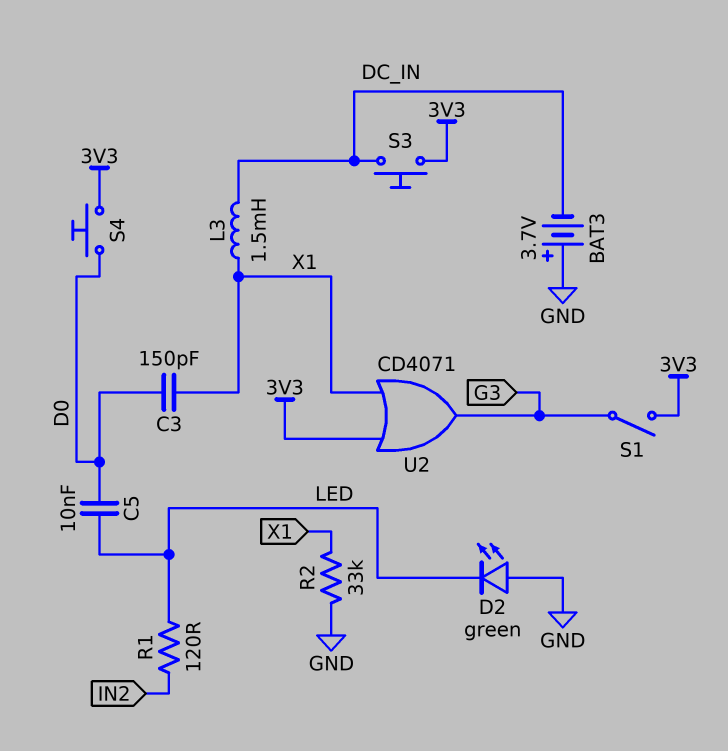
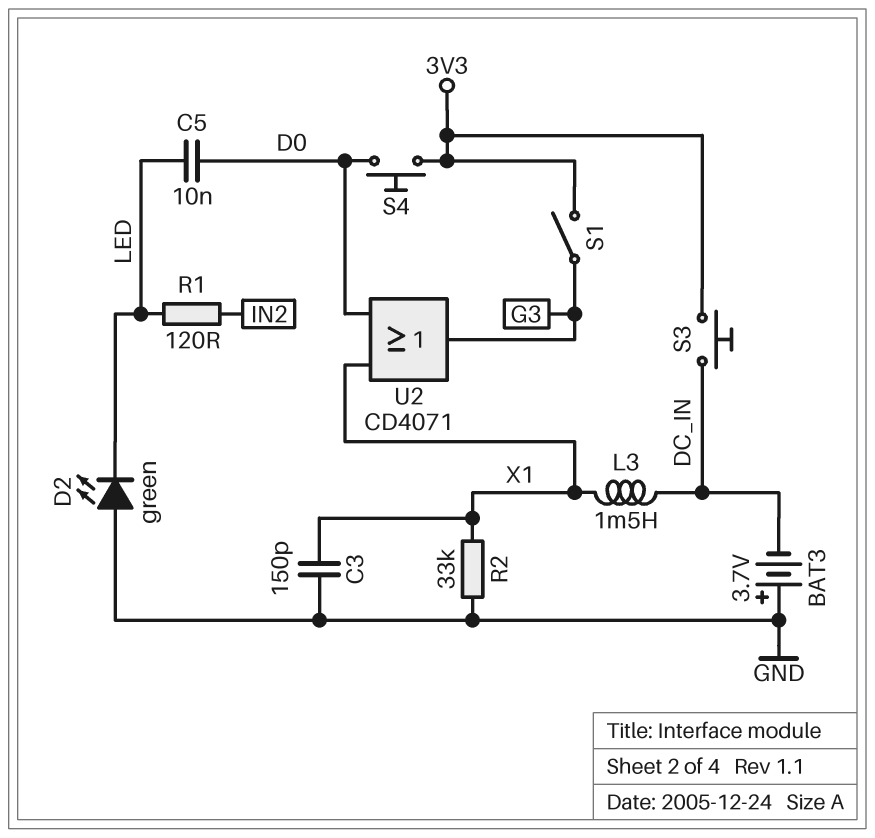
C3: 150pF (D0, X1) -> 150pF (GND, X1)
U2: OR CD4071 (in 3V3, in X1, out G3) -> OR CD4071 (in D0, in X1, out G3)

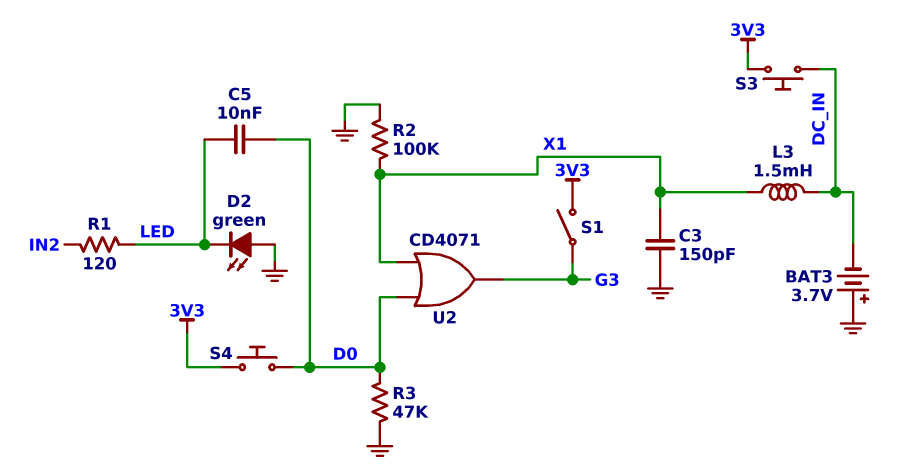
R2: 33k (GND, X1) -> 100k (GND, X1)
R3: none -> 47k (D0, GND)

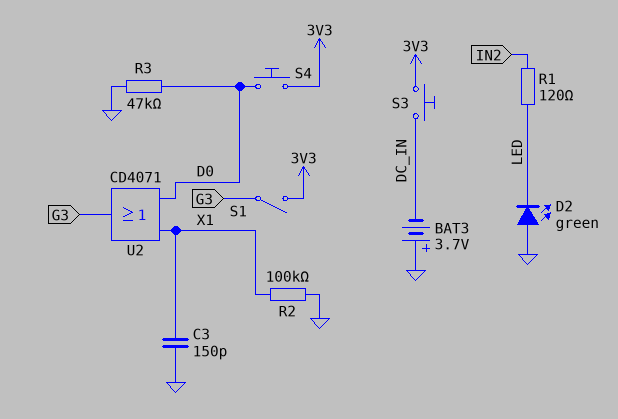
C5: 10nF (D0, LED) -> none
L3: 1.5mH (DC_IN, X1) -> none

